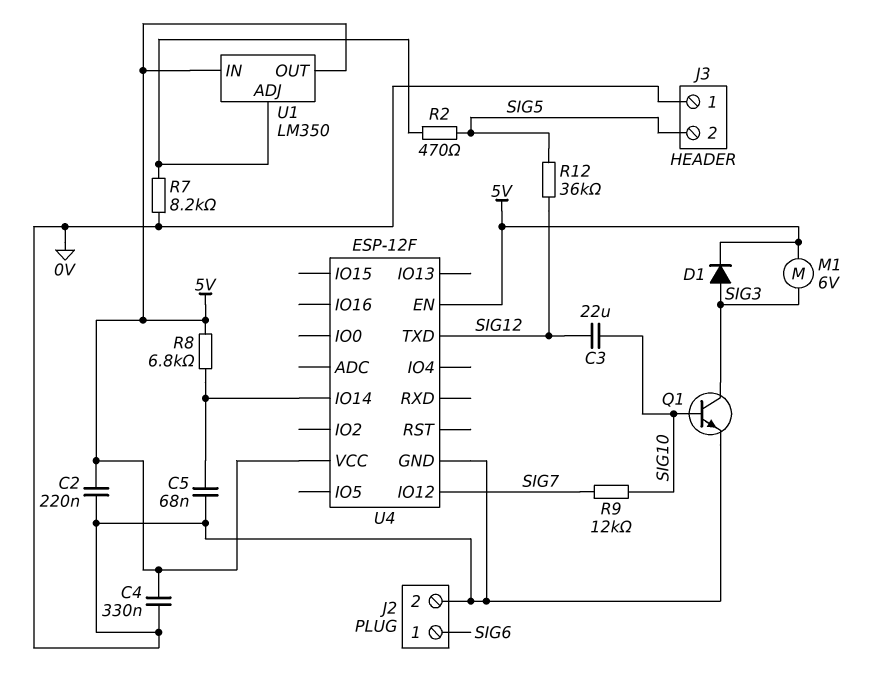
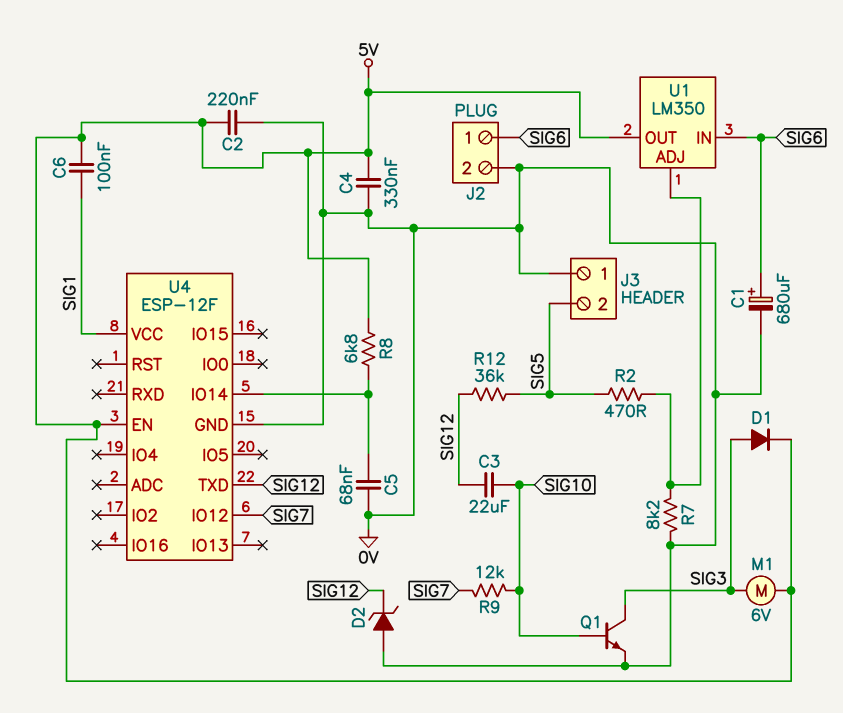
C1: none -> 680uF (plus SIG6, minus 0V)
C6: none -> 100nF (5V, SIG1)
D2: none -> zener (A 0V, K SIG12)
U1 pin IN: 5V -> SIG6
U4 pin VCC: 5V -> SIG1

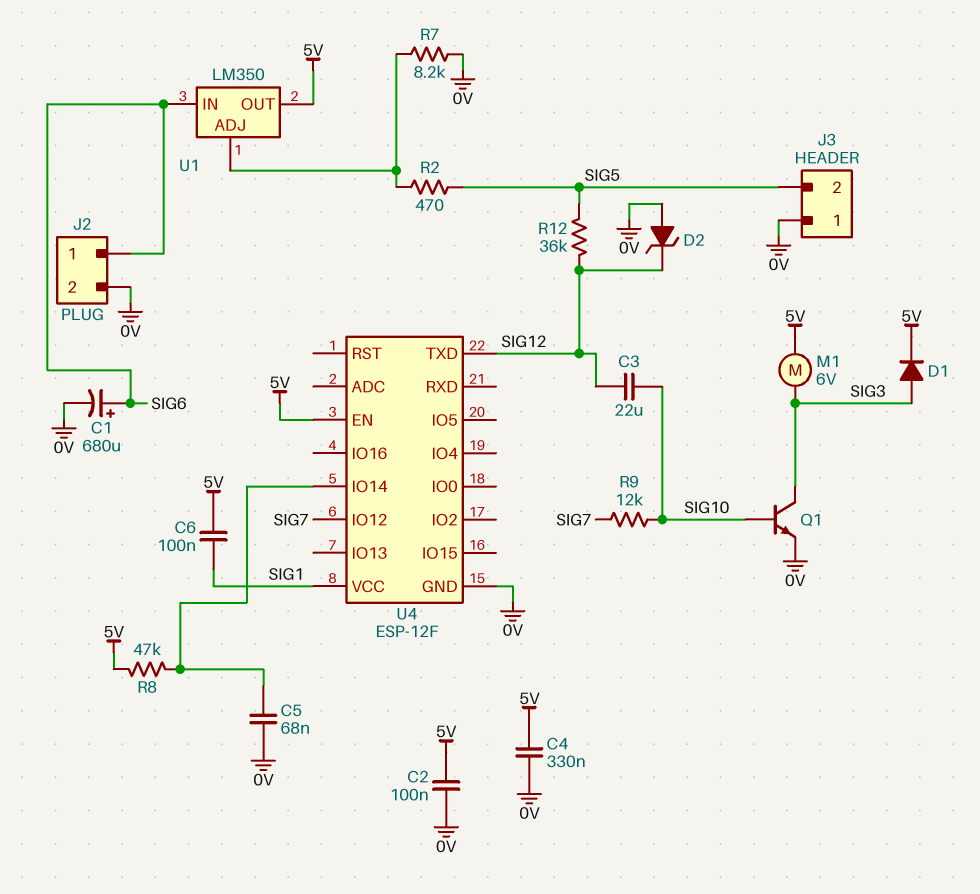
C2: 220nF (0V, 5V) -> 100nF (0V, 5V)
R8: 6.8k (5V, U4/IO14) -> 47k (5V, U4/IO14)

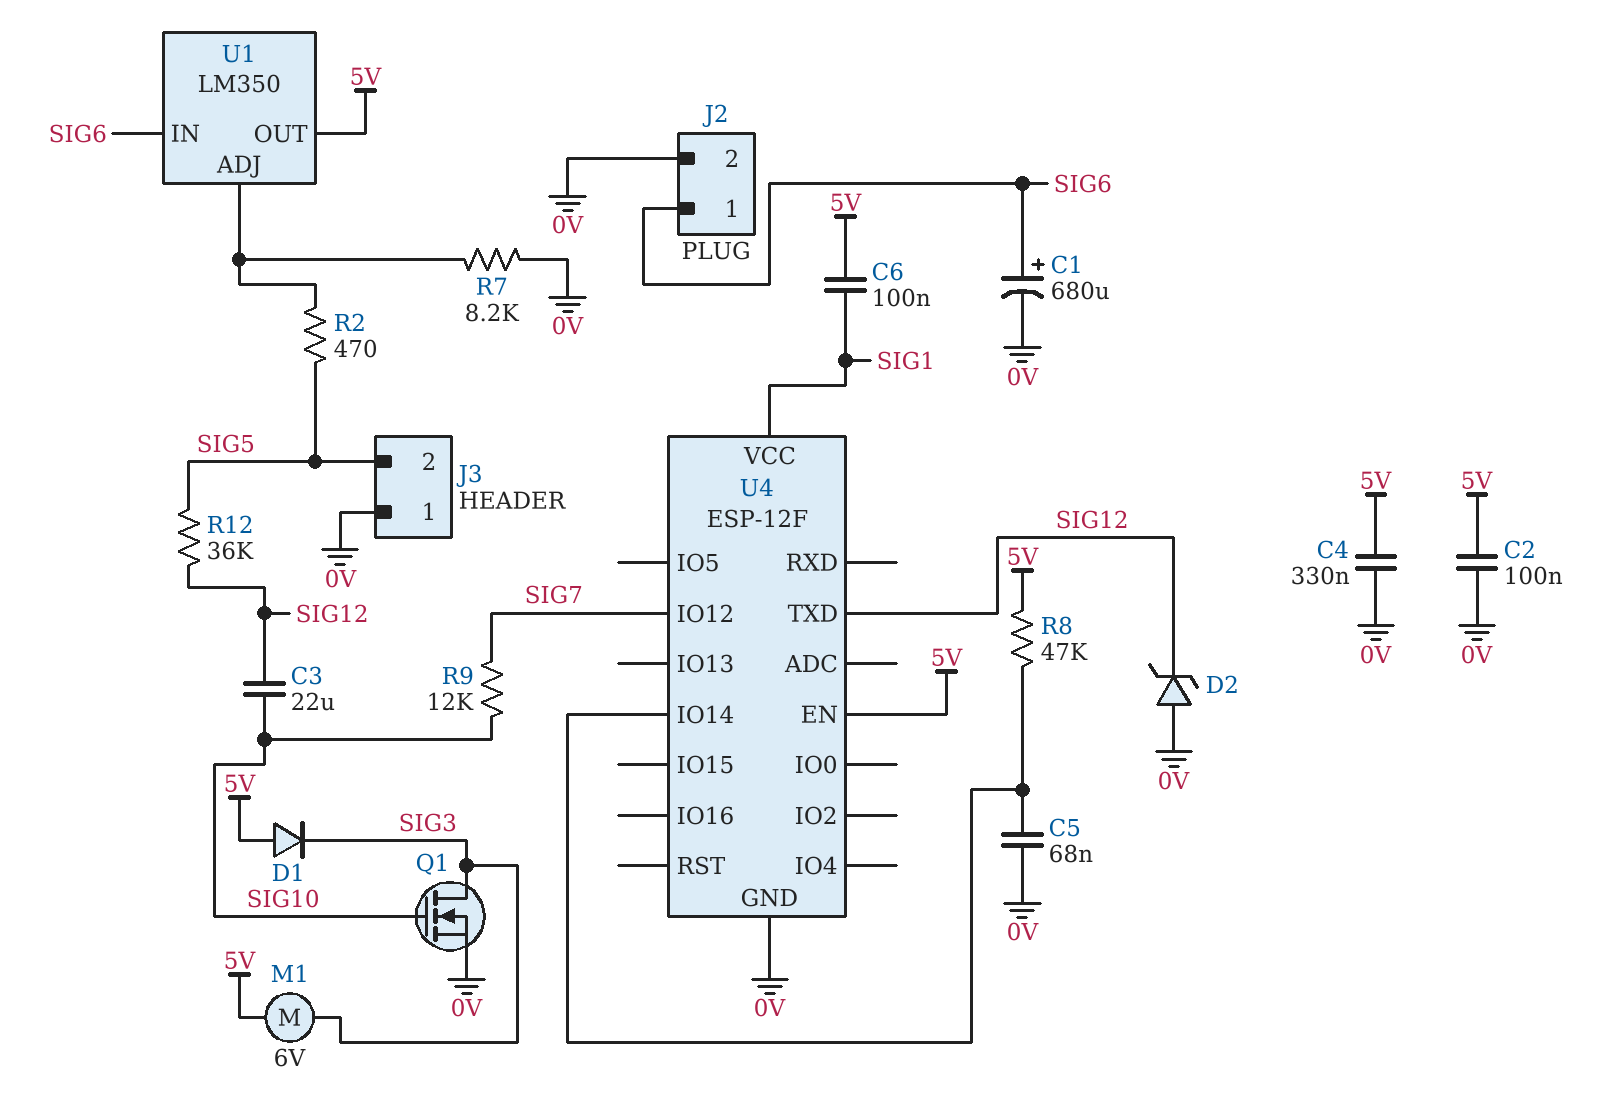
D1: diode (A SIG3, K 5V) -> diode (A 5V, K SIG3)
Q1: NPN (B SIG10, C SIG3, E 0V) -> NMOS (G SIG10, D SIG3, S 0V)

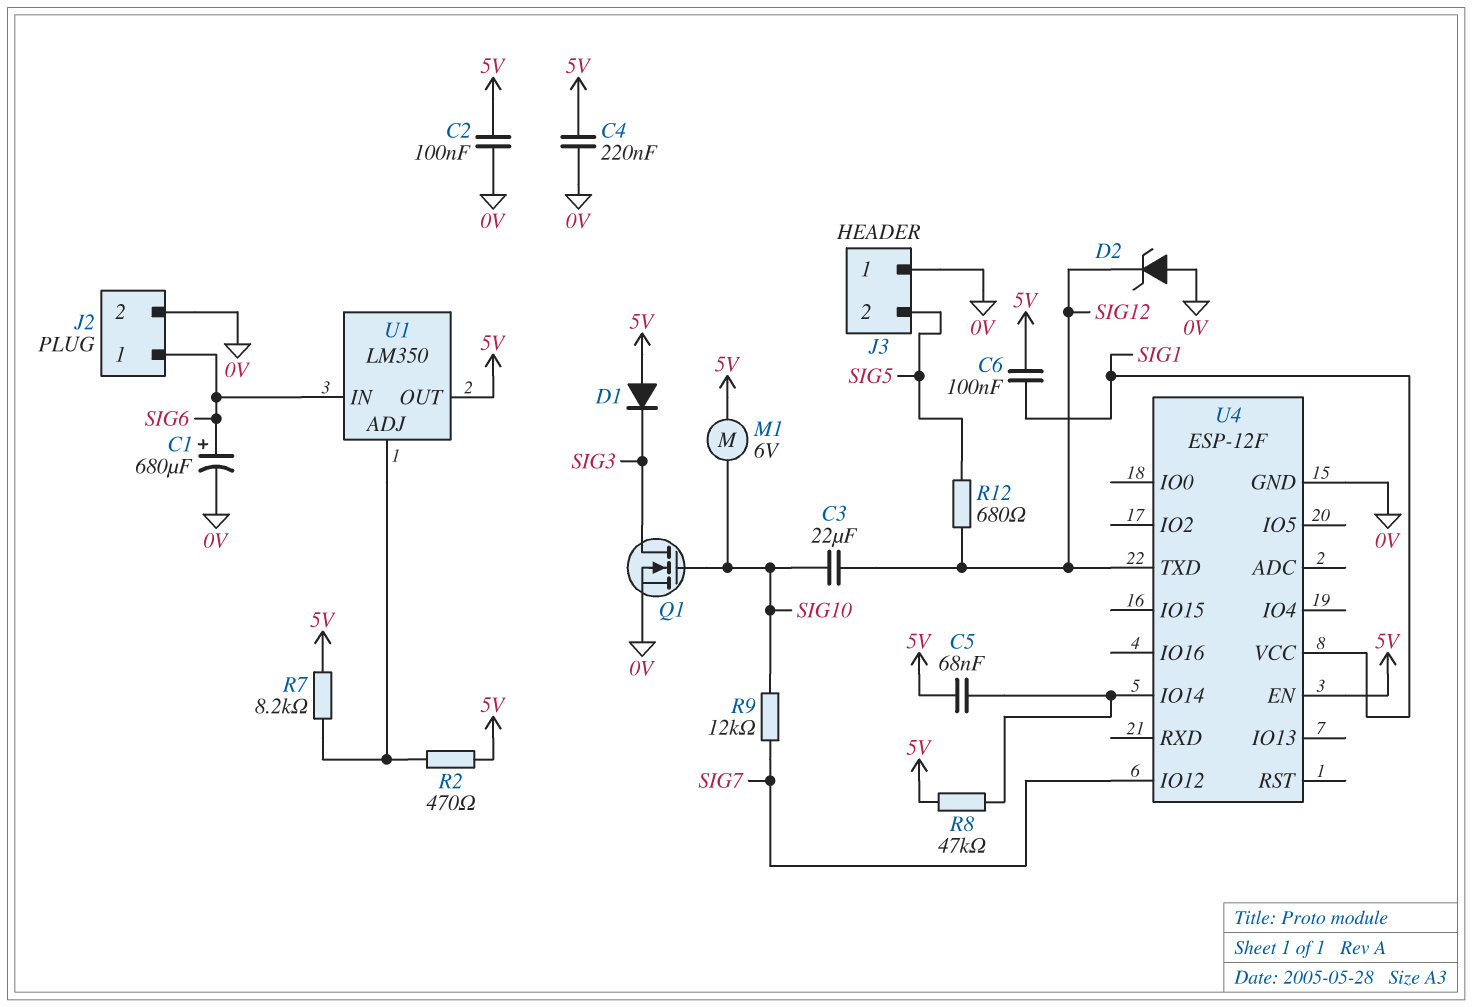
C4: 330nF (0V, 5V) -> 220nF (0V, 5V)
C5: 68nF (0V, U4/IO14) -> 68nF (5V, U4/IO14)
M1: motor 6V (5V, SIG3) -> motor 6V (5V, SIG10)
R2: 470 (SIG5, U1/ADJ) -> 470 (5V, U1/ADJ)
R7: 8.2k (0V, U1/ADJ) -> 8.2k (5V, U1/ADJ)
R12: 36k (SIG5, SIG12) -> 680 (SIG5, SIG12)

